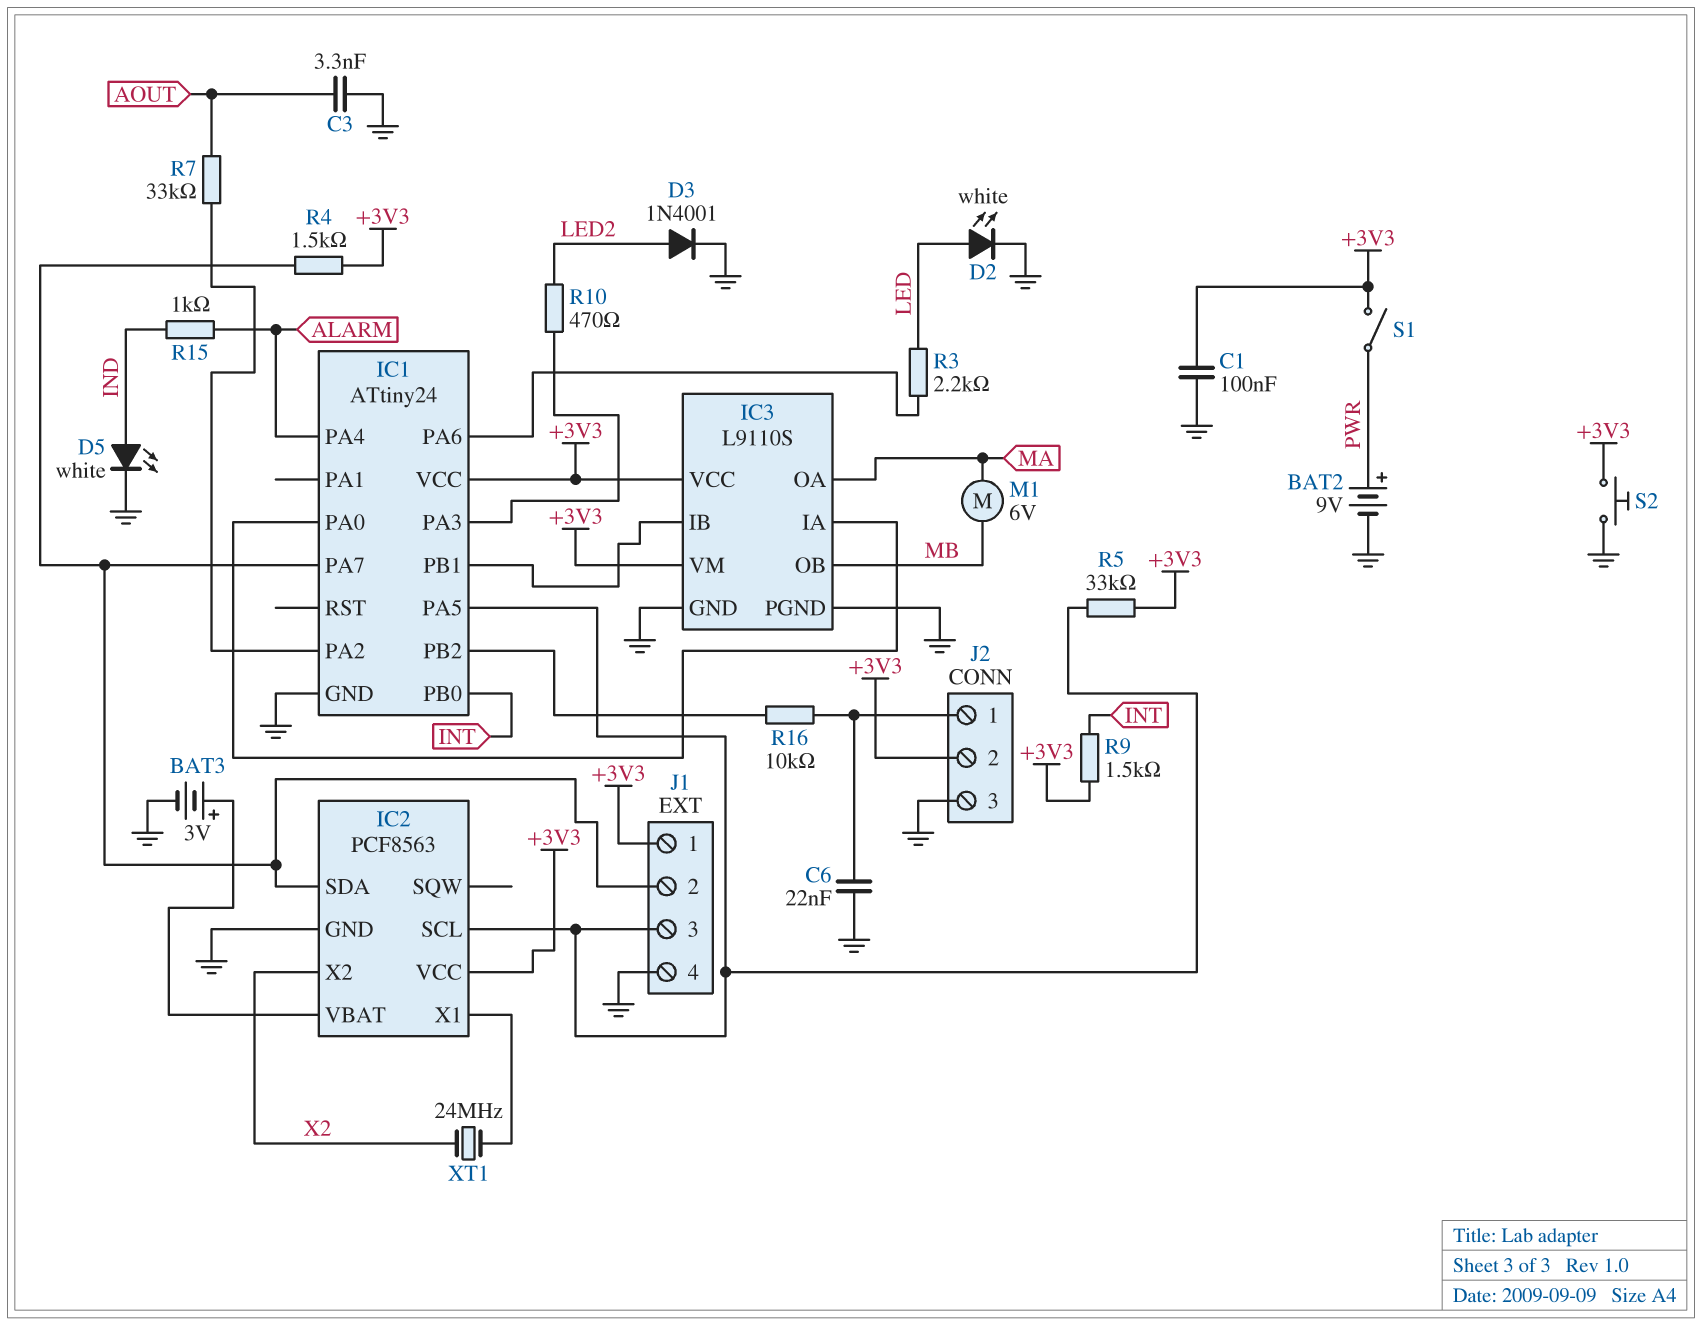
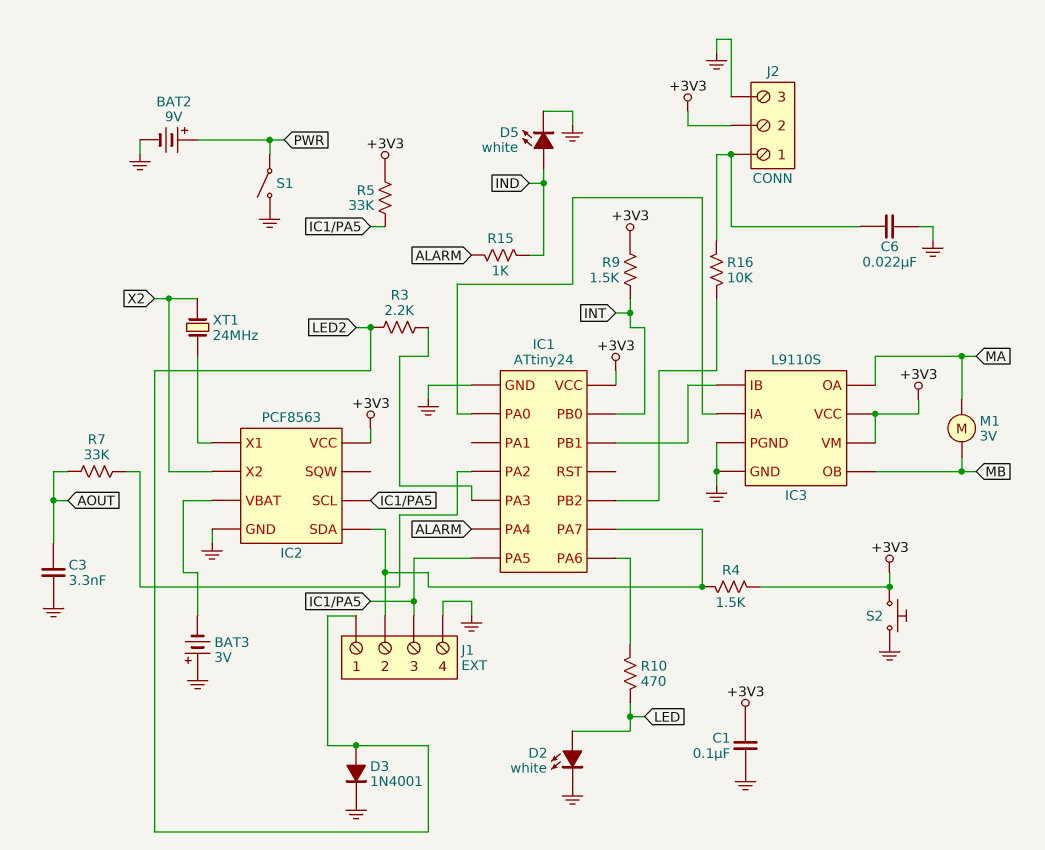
BAT3: 3V (plus IC2/VBAT, minus GND) -> 3V (plus GND, minus IC2/VBAT)
J1 pin 1: +3V3 -> LED2
M1: motor 6V (MA, MB) -> motor 3V (MA, MB)
R3: 2.2k (IC1/PA6, LED) -> 2.2k (IC1/PA3, LED2)
R10: 470 (IC1/PA3, LED2) -> 470 (IC1/PA6, LED)
S1: switch (+3V3, PWR) -> switch (GND, PWR)

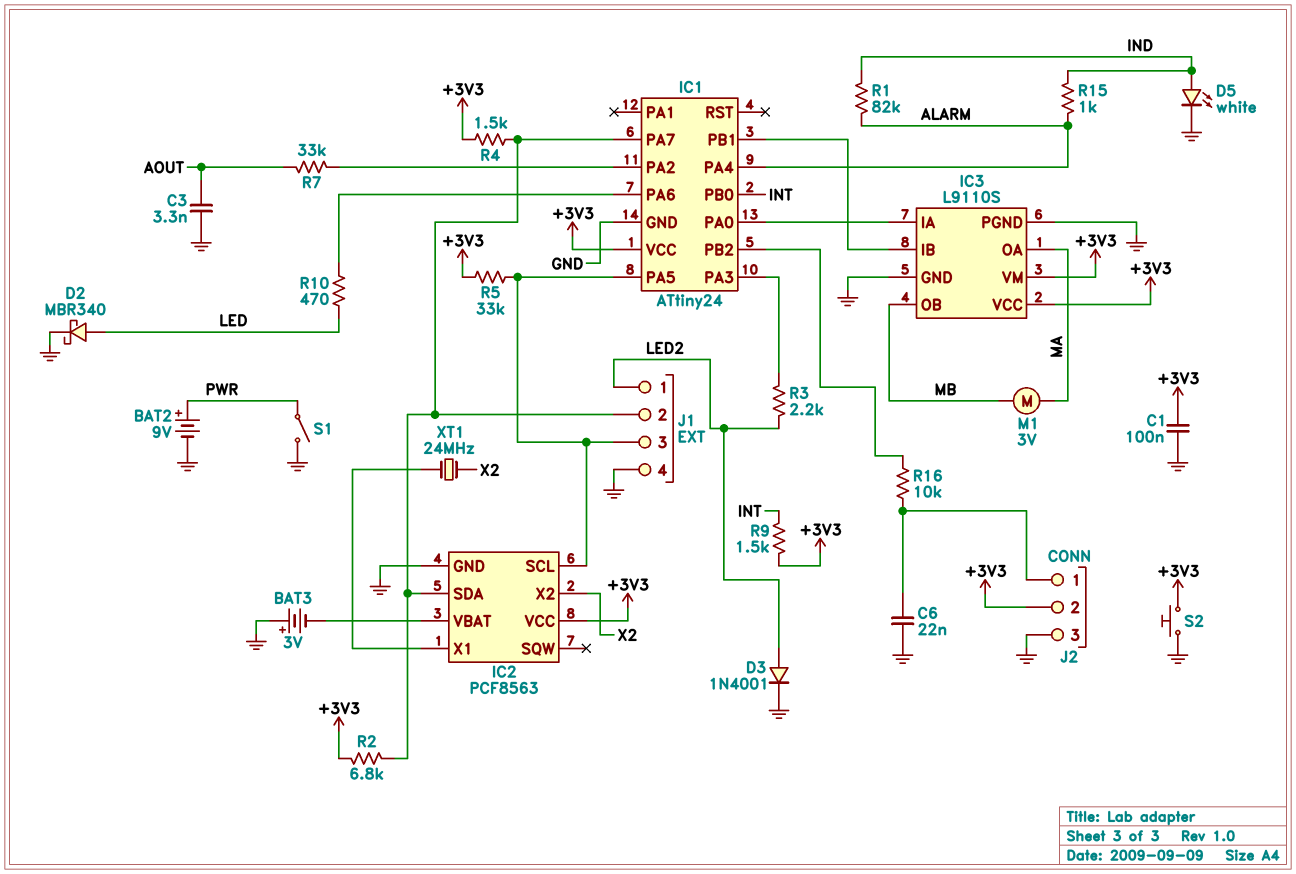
D2: LED white (A LED, K GND) -> schottky MBR340 (A LED, K GND)
R1: none -> 82k (ALARM, IND)
R2: none -> 6.8k (+3V3, IC1/PA7)

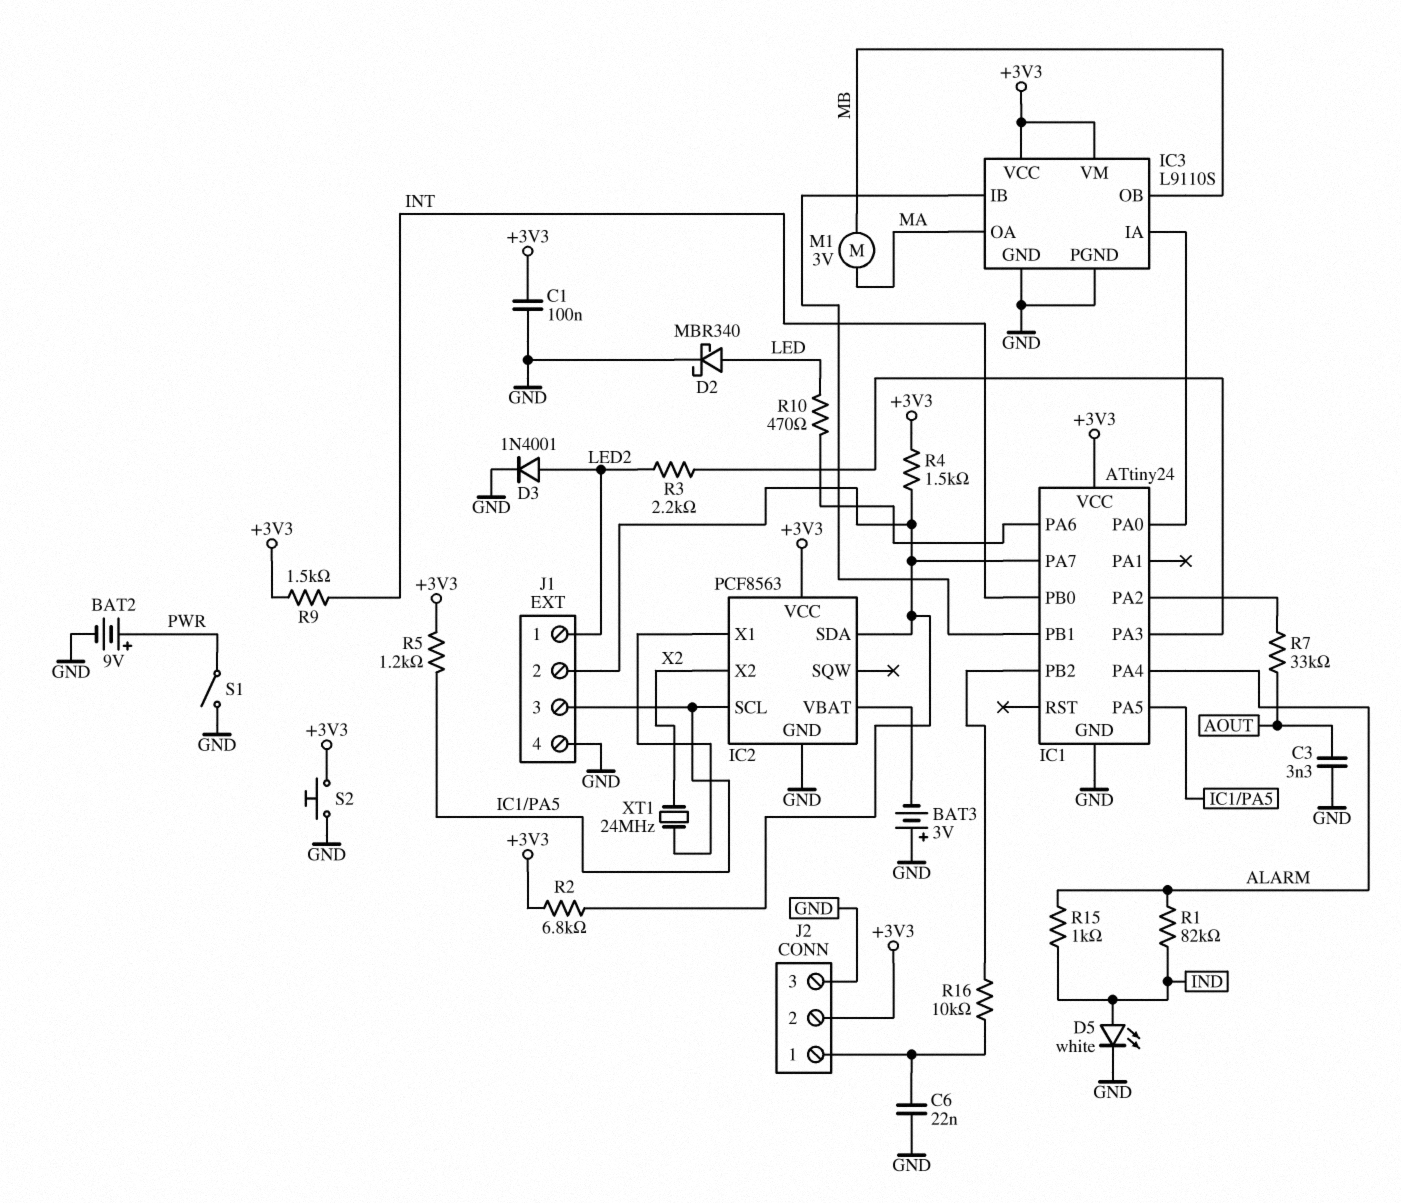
R5: 33k (+3V3, IC1/PA5) -> 1.2k (+3V3, IC1/PA5)

